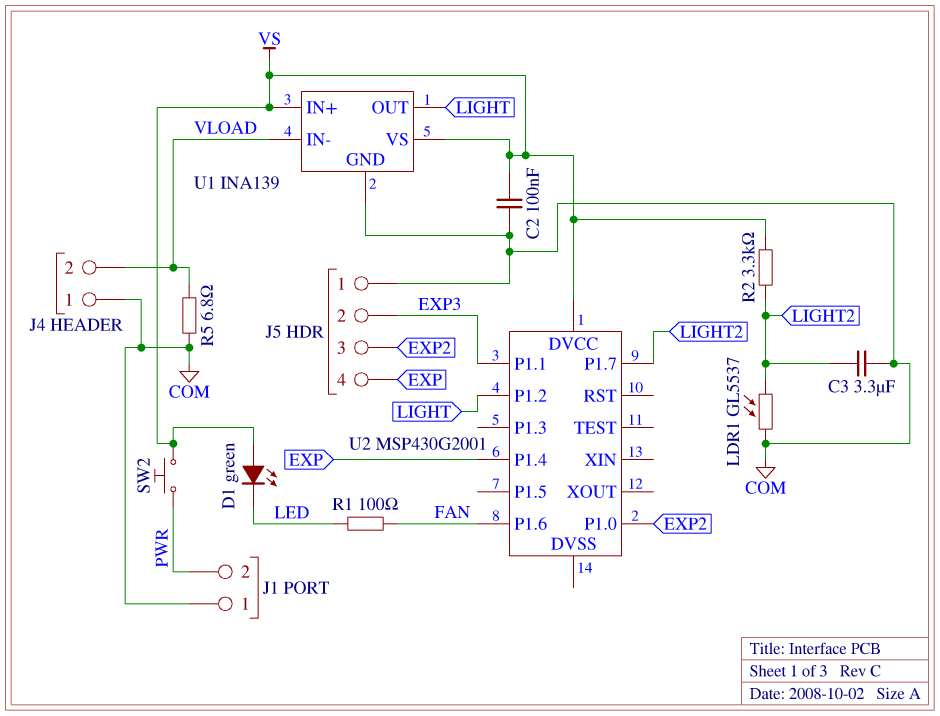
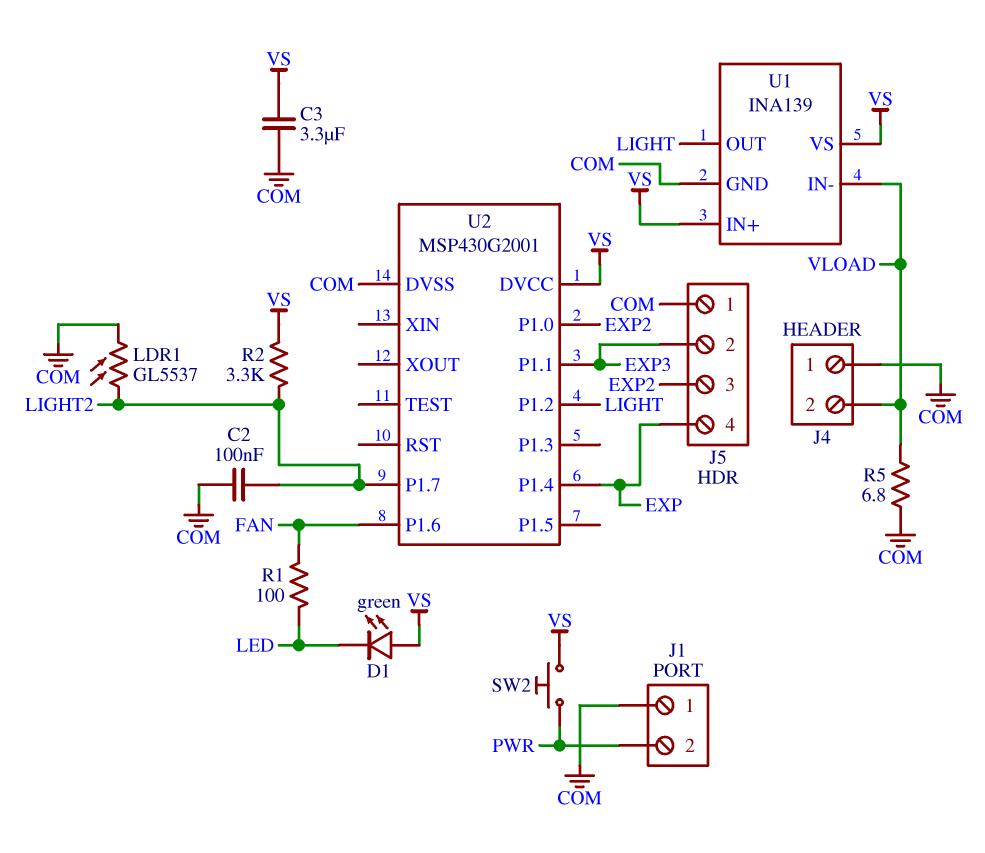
C2: 100nF (COM, VS) -> 100nF (COM, LIGHT2)
C3: 3.3uF (COM, LIGHT2) -> 3.3uF (COM, VS)
U2 pin DVSS: none -> COM

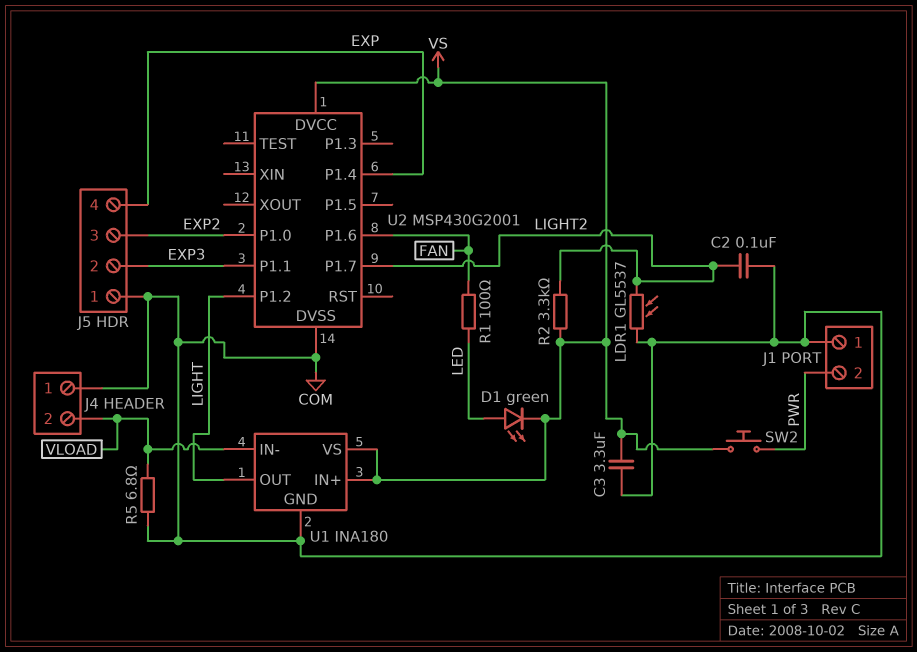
D1: LED green (A VS, K LED) -> LED green (A LED, K VS)
U1: INA139 -> INA180

